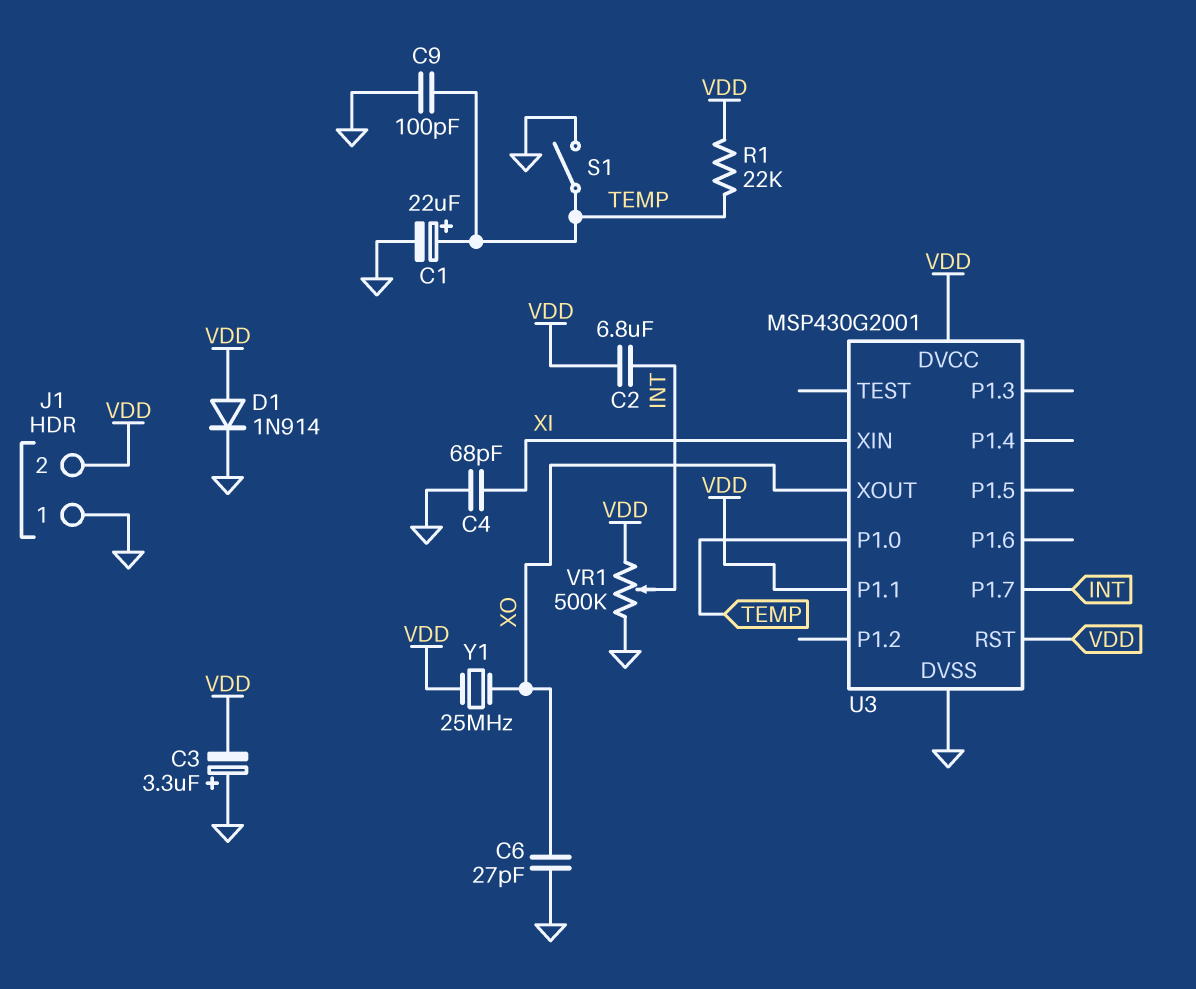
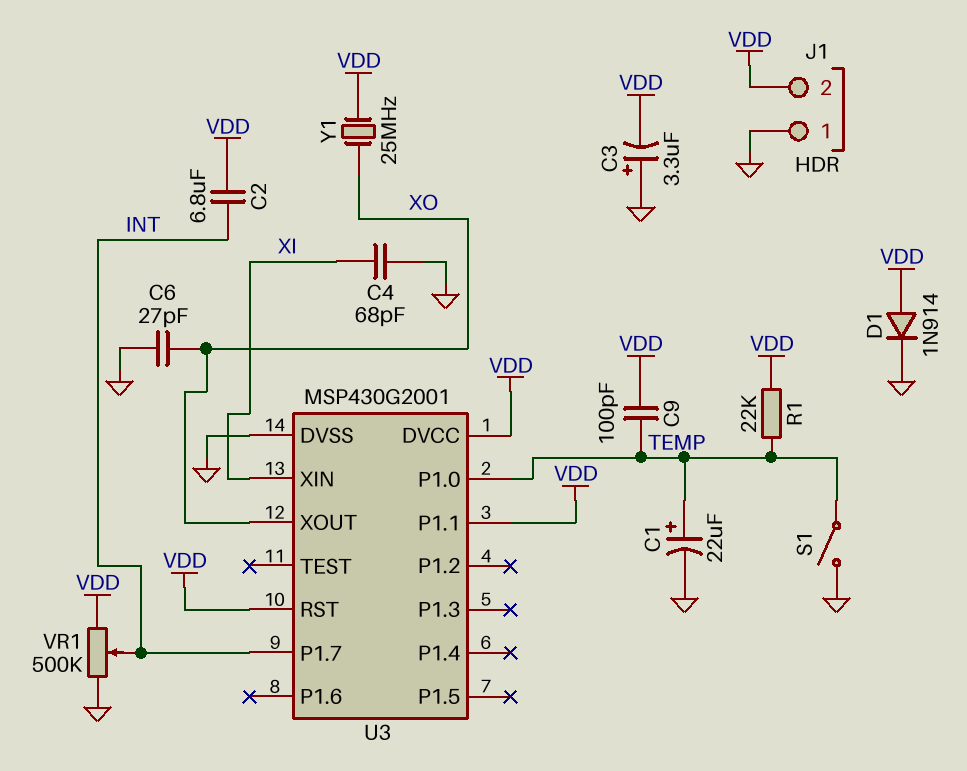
C9: 100pF (GND, TEMP) -> 100pF (TEMP, VDD)

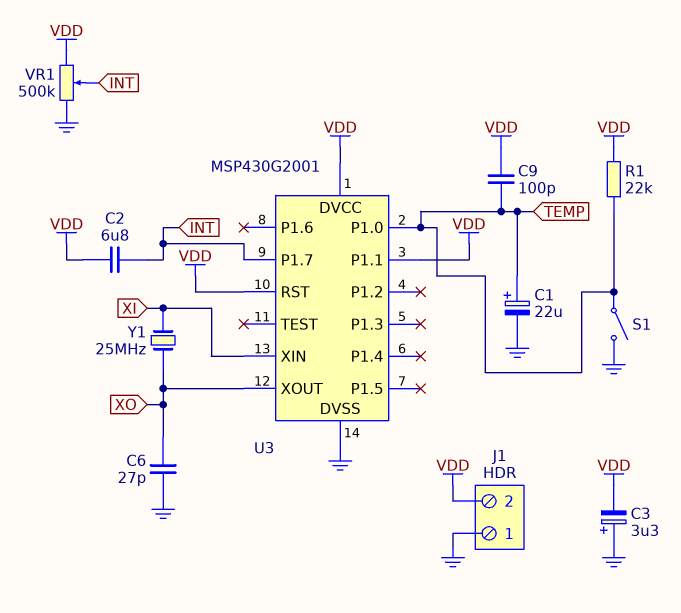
C4: 68pF (GND, XI) -> none
D1: diode 1N914 (A VDD, K GND) -> none
Y1: 25MHz (VDD, XO) -> 25MHz (XI, XO)

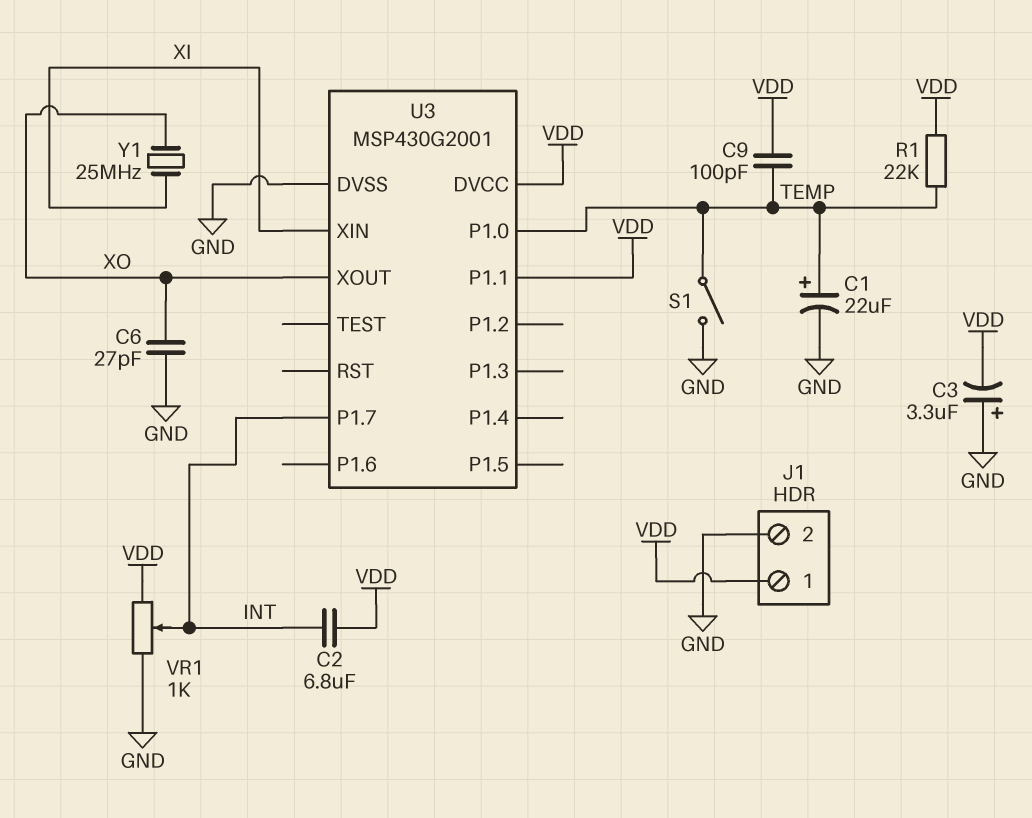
J1 pin 1: GND -> VDD
J1 pin 2: VDD -> GND
U3 pin RST: VDD -> none
VR1: 500k (GND, VDD, wiper INT) -> 1k (GND, VDD, wiper INT)

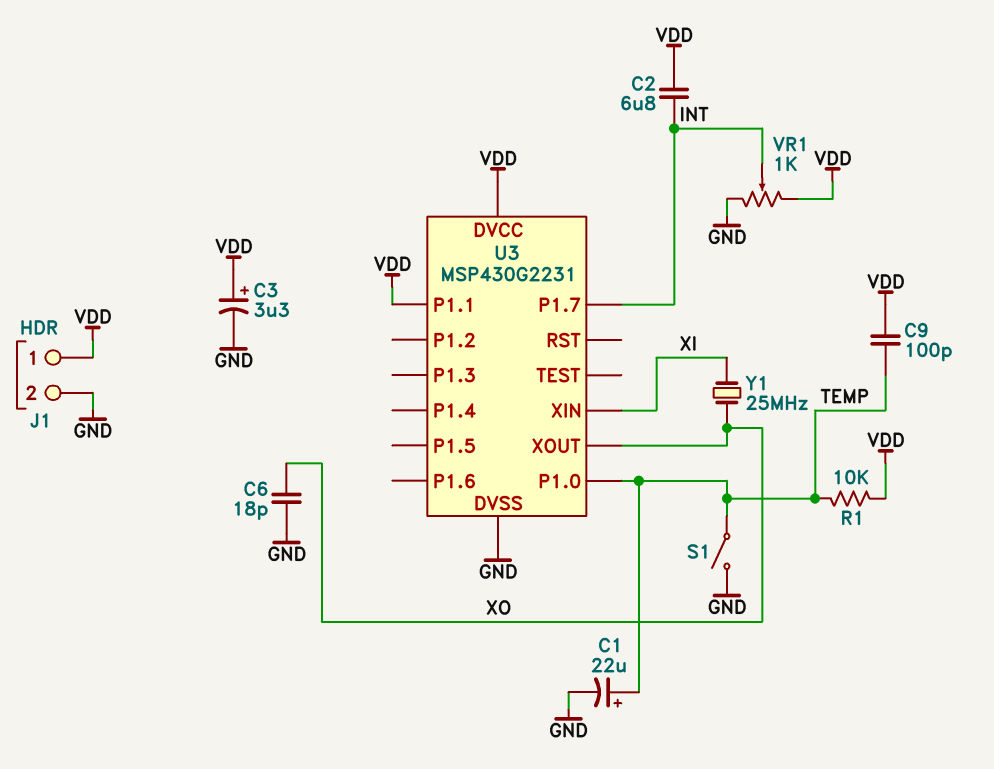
C3: 3.3uF (plus GND, minus VDD) -> 3.3uF (plus VDD, minus GND)
C6: 27pF (GND, XO) -> 18pF (GND, XO)
R1: 22k (TEMP, VDD) -> 10k (TEMP, VDD)
U3: MSP430G2001 -> MSP430G2231

